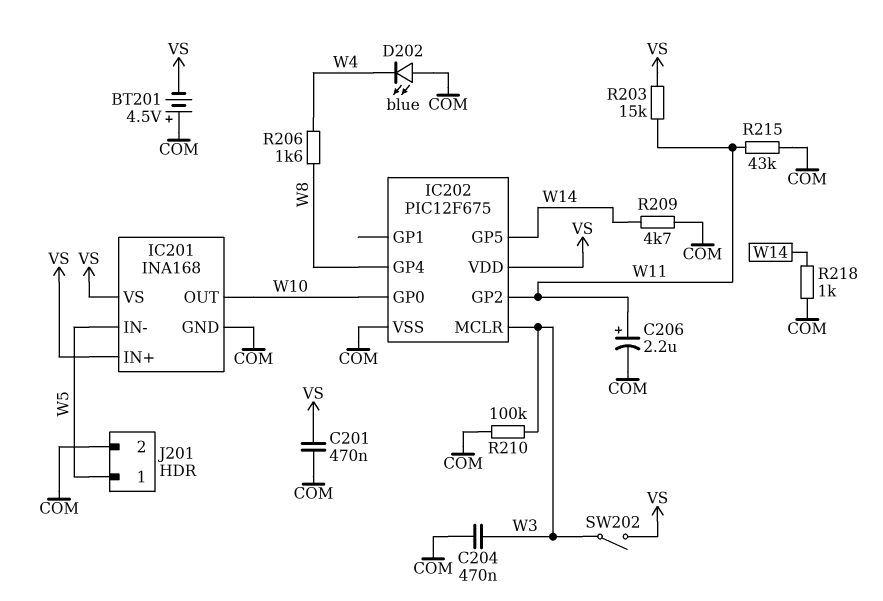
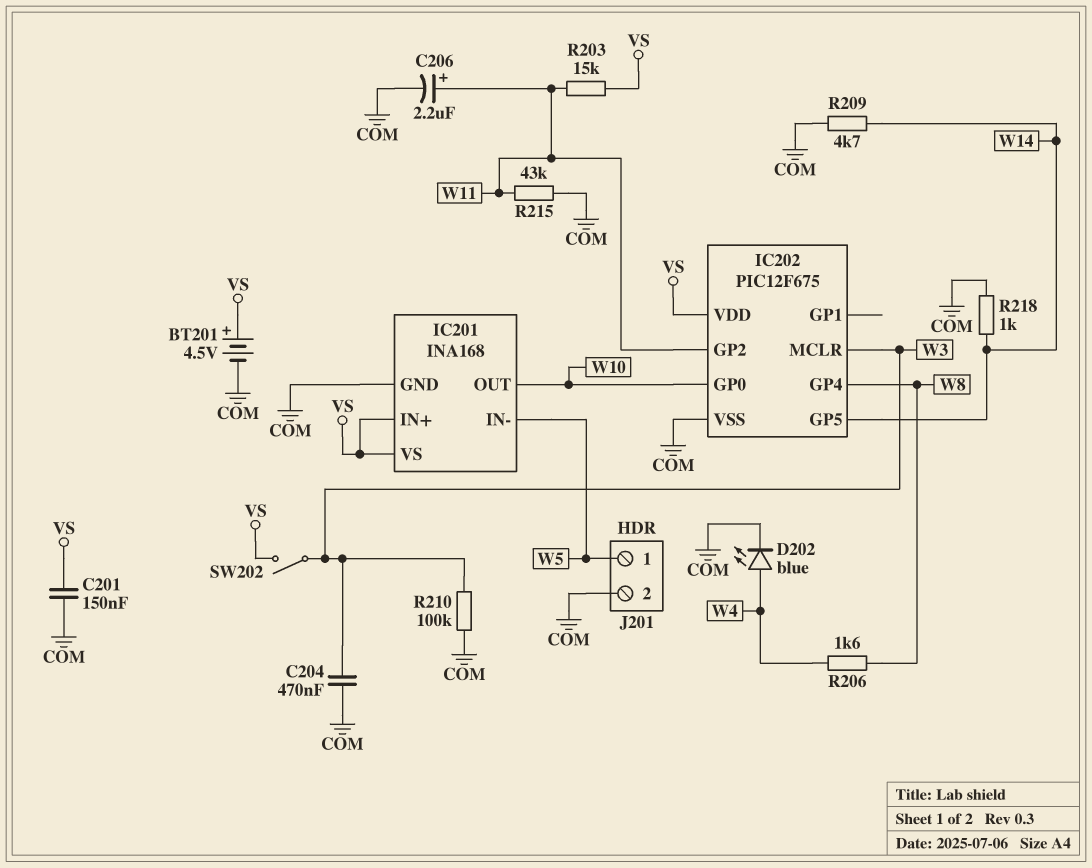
BT201: 4.5V (plus COM, minus VS) -> 4.5V (plus VS, minus COM)
C201: 470nF (COM, VS) -> 150nF (COM, VS)
D202: LED blue (A COM, K W4) -> LED blue (A W4, K COM)

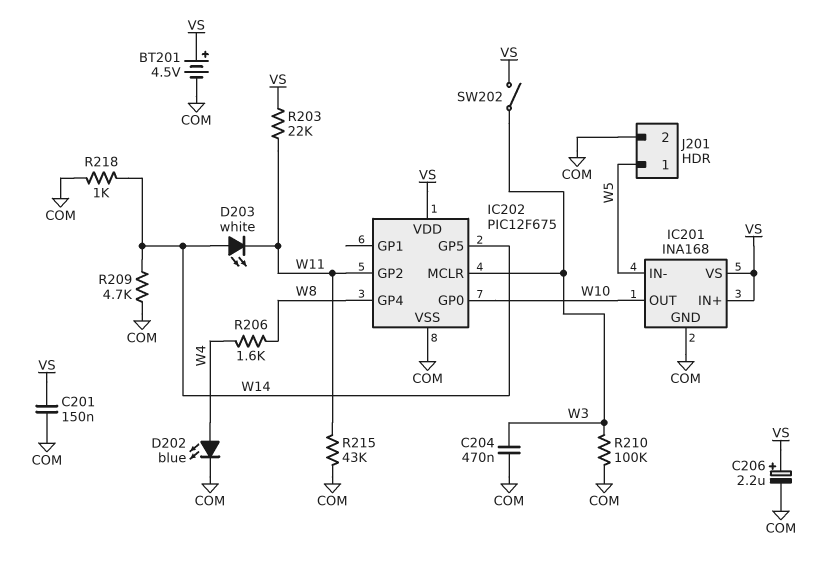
C206: 2.2uF (plus W11, minus COM) -> 2.2uF (plus VS, minus COM)
D203: none -> LED white (A W14, K W11)
R203: 15k (VS, W11) -> 22k (VS, W11)

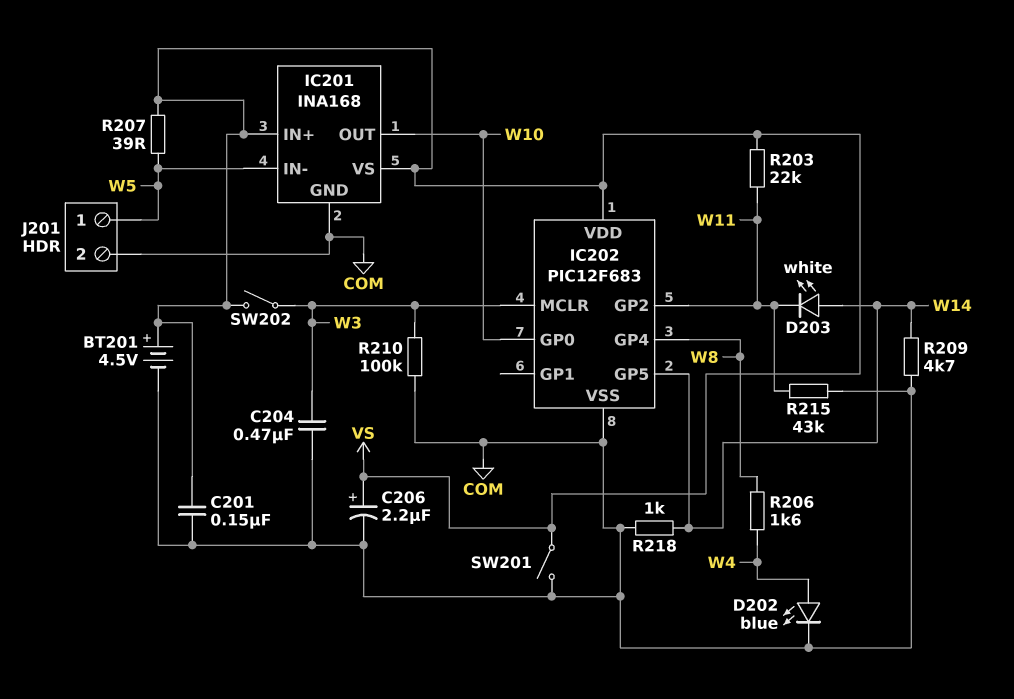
IC202: PIC12F675 -> PIC12F683
R207: none -> 39 (VS, W5)
SW201: none -> switch (COM, VS)

